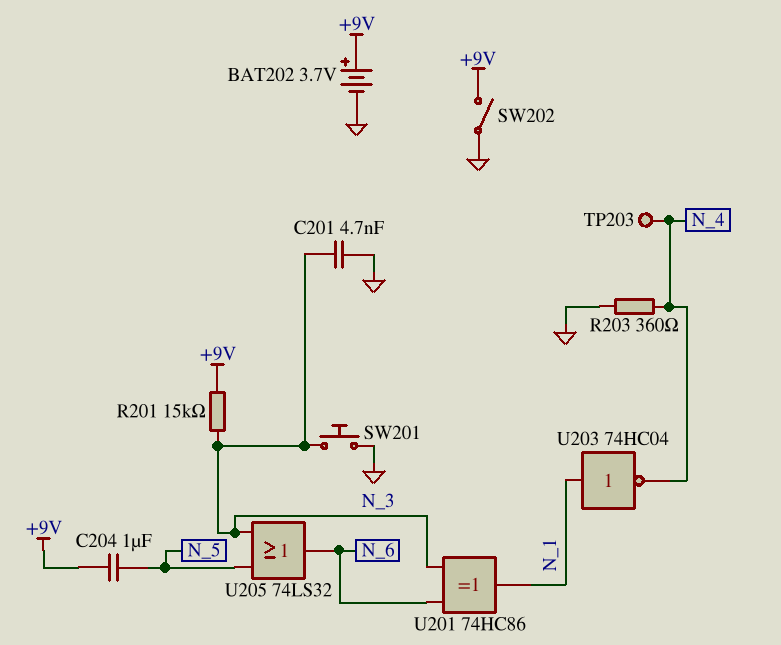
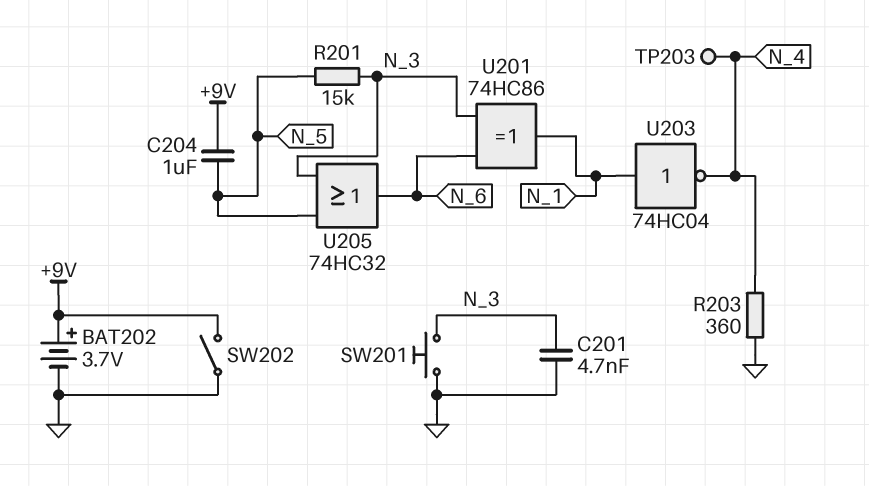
R201: 15k (+9V, N_3) -> 15k (N_3, N_5)
U205: OR 74LS32 (in N_3, in N_5, out N_6) -> OR 74HC32 (in N_3, in N_5, out N_6)

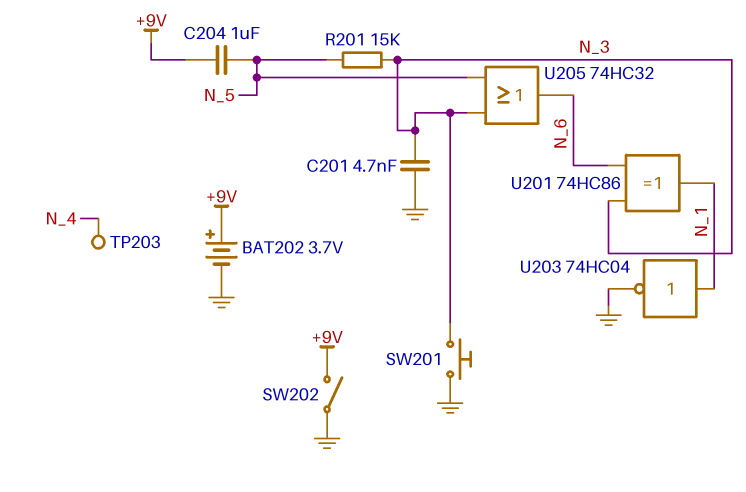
R203: 360 (GND, N_4) -> none
U203: NOT 74HC04 (in N_1, out N_4) -> NOT 74HC04 (in N_1, out GND)

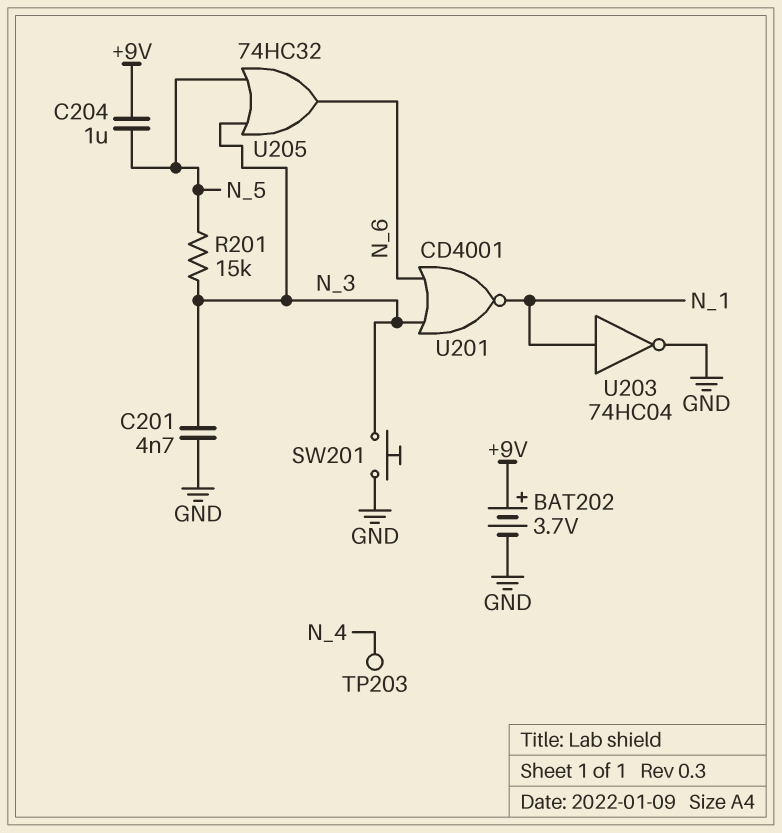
SW202: switch (+9V, GND) -> none
U201: XOR 74HC86 (in N_3, in N_6, out N_1) -> NOR CD4001 (in N_3, in N_6, out N_1)

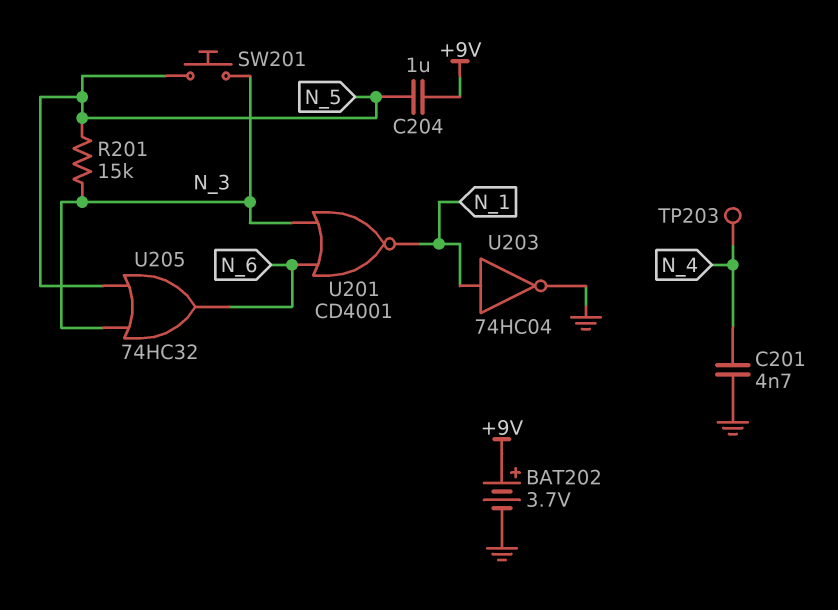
C201: 4.7nF (GND, N_3) -> 4.7nF (GND, N_4)
SW201: button (GND, N_3) -> button (N_3, N_5)

